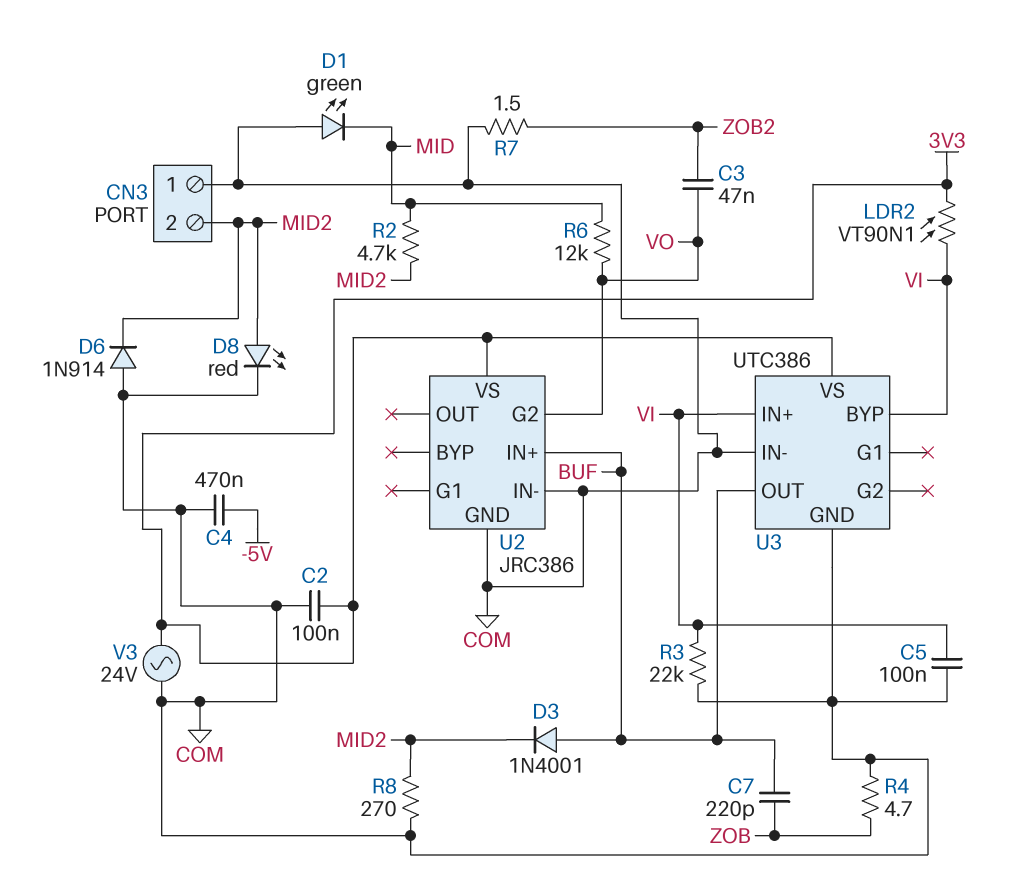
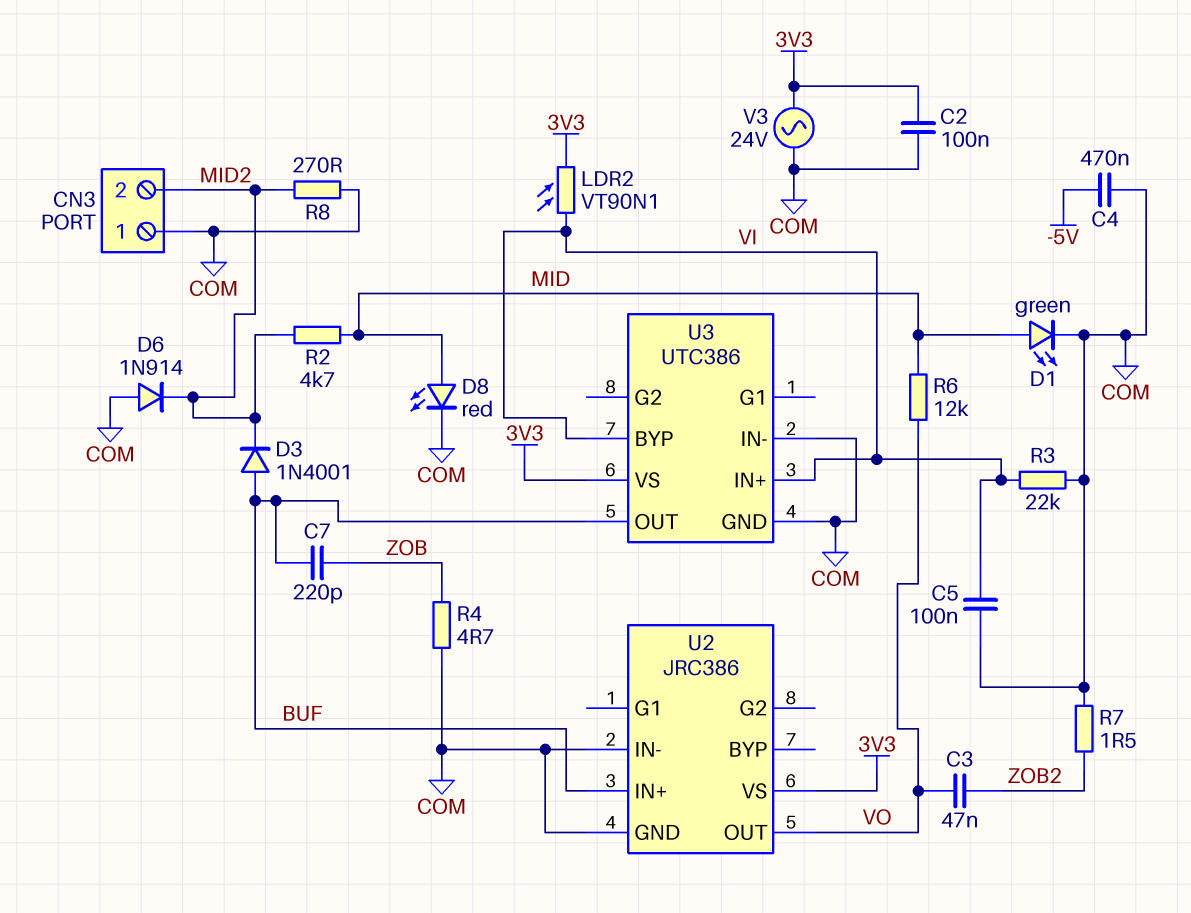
D1: LED green (A COM, K MID) -> LED green (A MID, K COM)
D8: LED red (A MID2, K COM) -> LED red (A MID, K COM)
U2 pin G2: VO -> none
U2 pin OUT: none -> VO

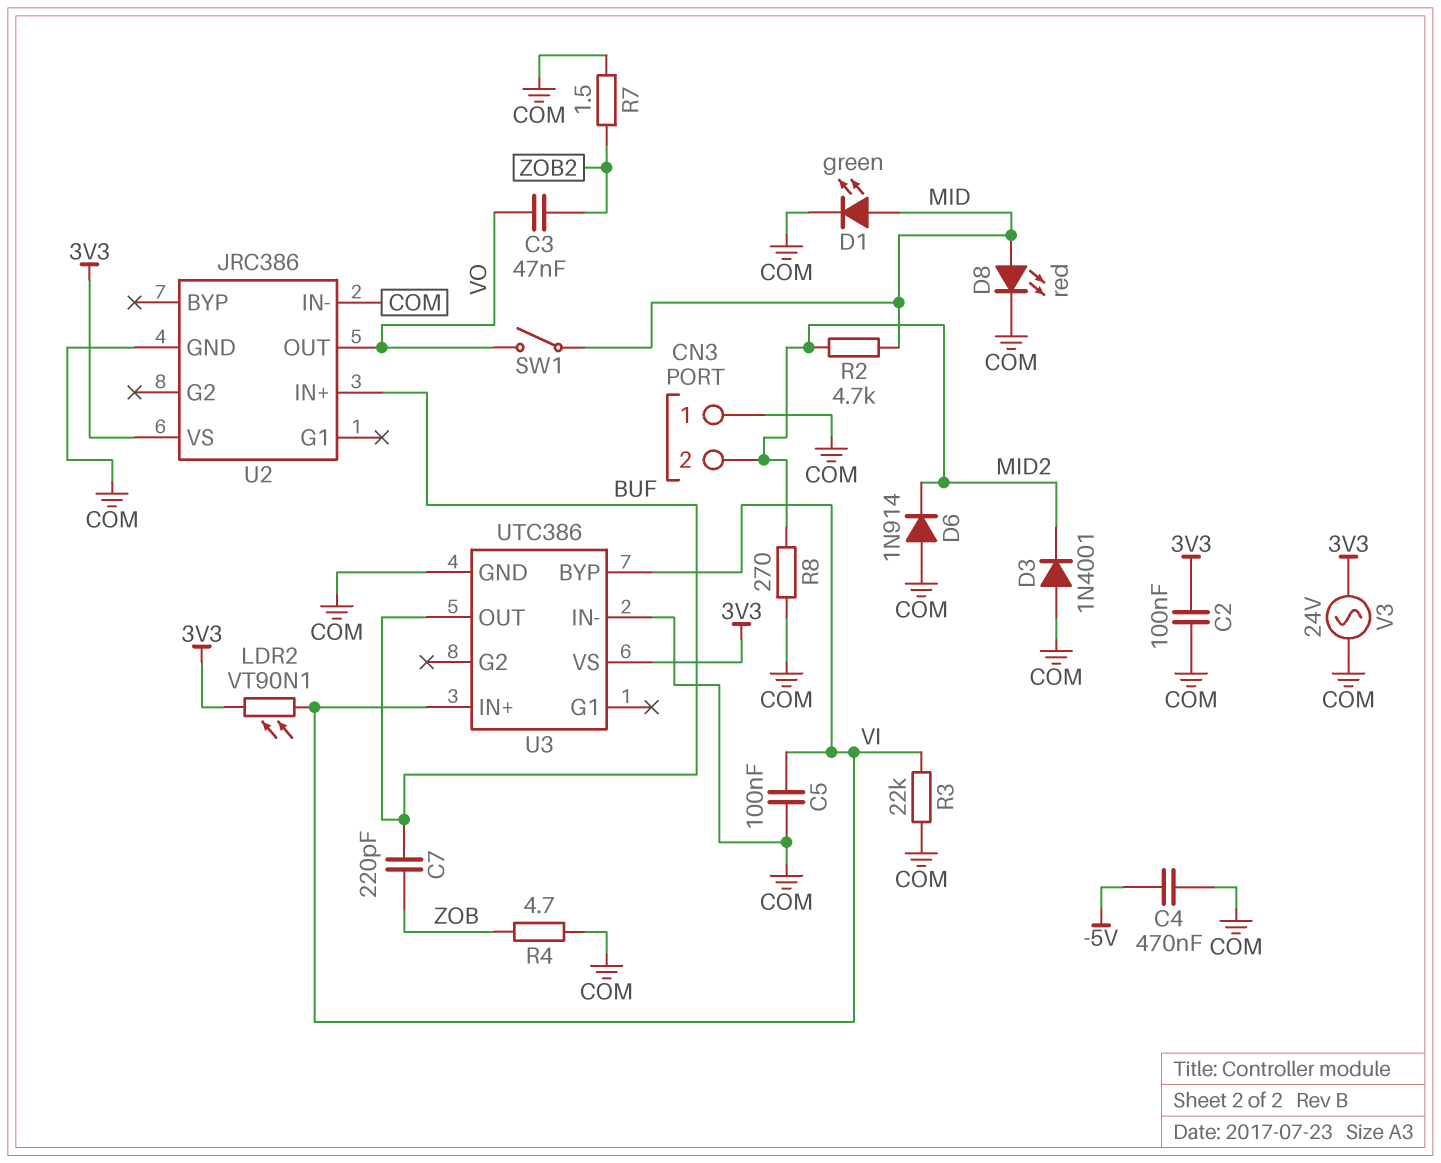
D3: diode 1N4001 (A BUF, K MID2) -> diode 1N4001 (A COM, K MID2)
R6: 12k (MID, VO) -> none
SW1: none -> switch (MID, VO)

